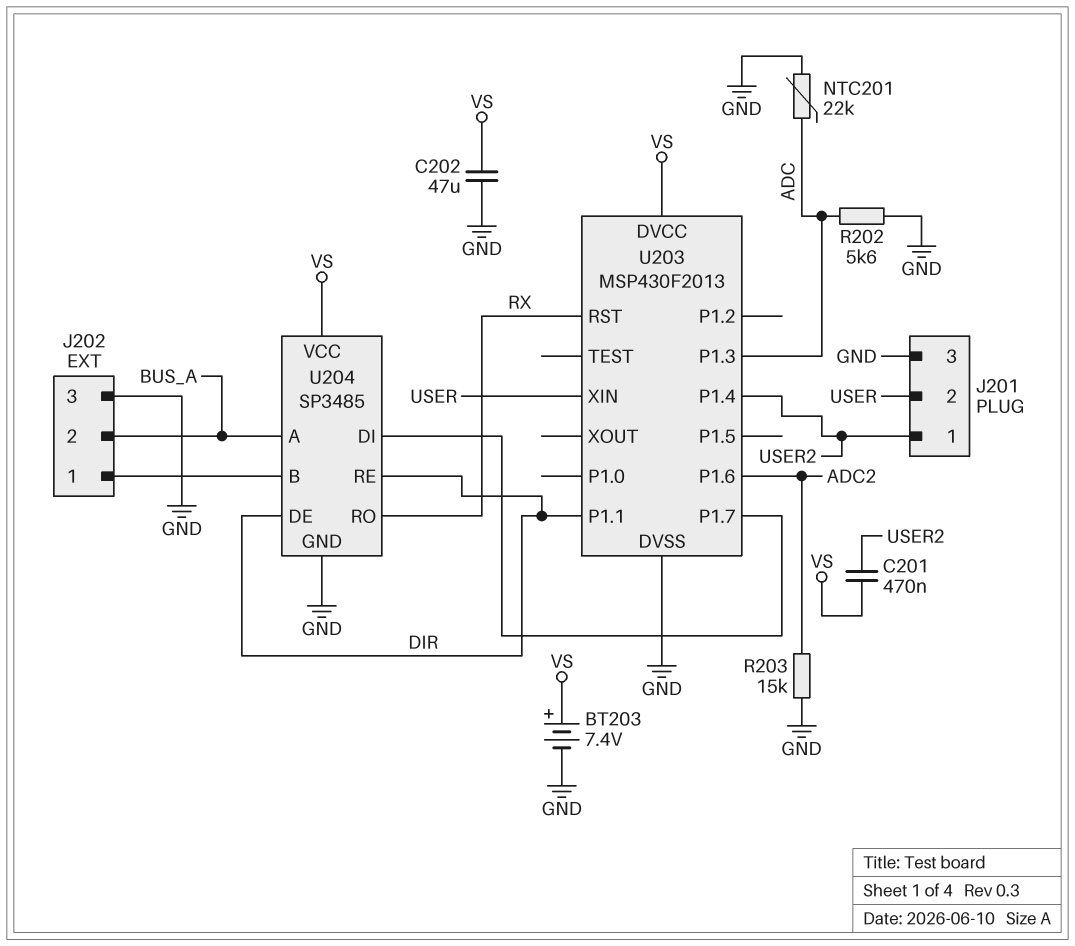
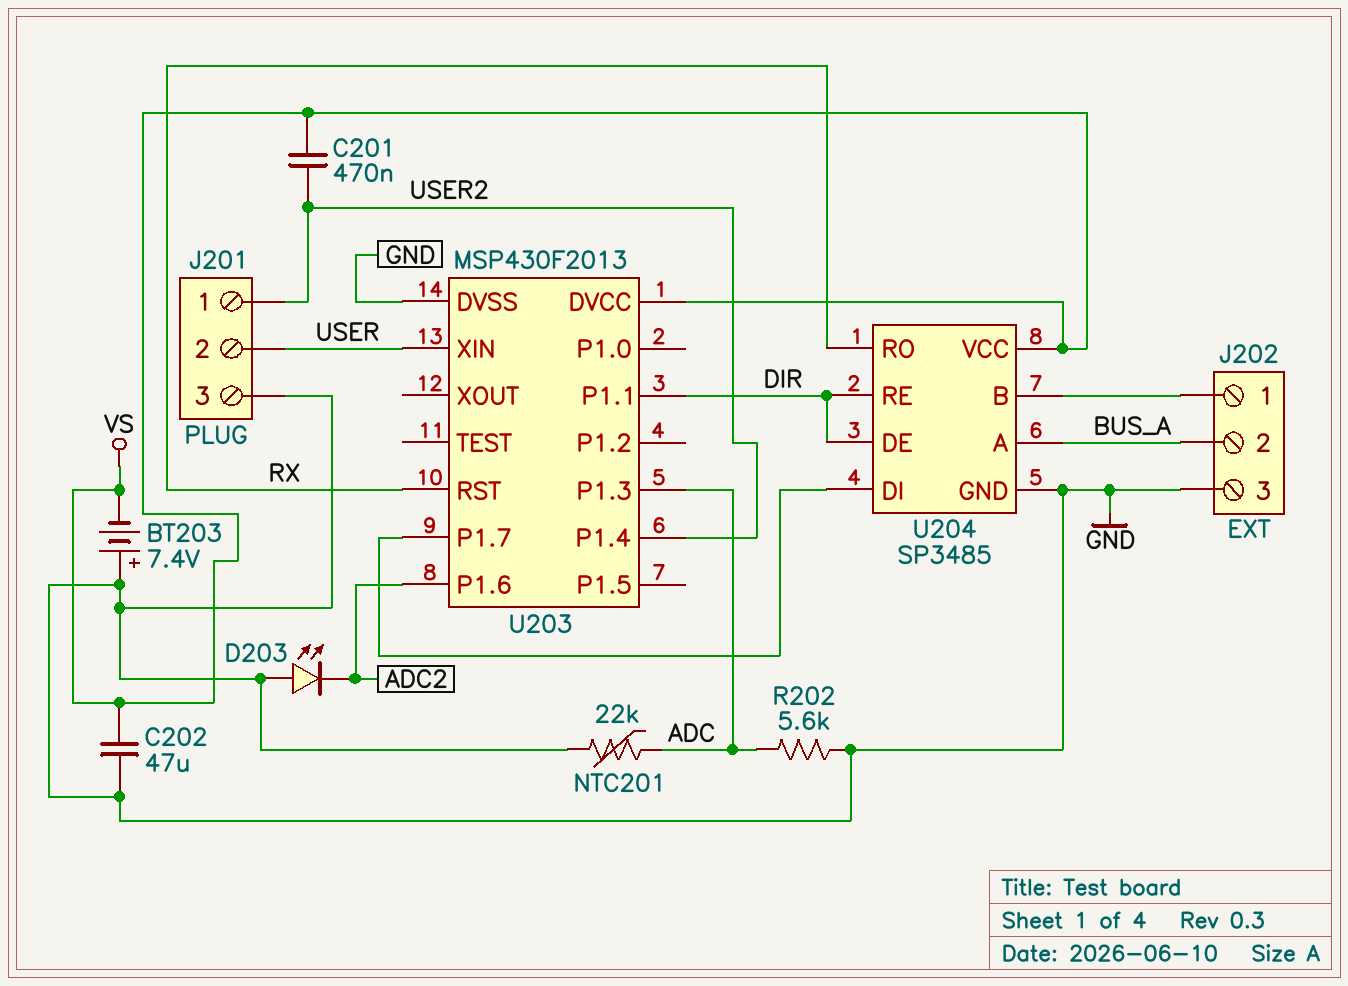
BT203: 7.4V (plus VS, minus GND) -> 7.4V (plus GND, minus VS)
D203: none -> LED (A GND, K ADC2)
R203: 15k (ADC2, GND) -> none

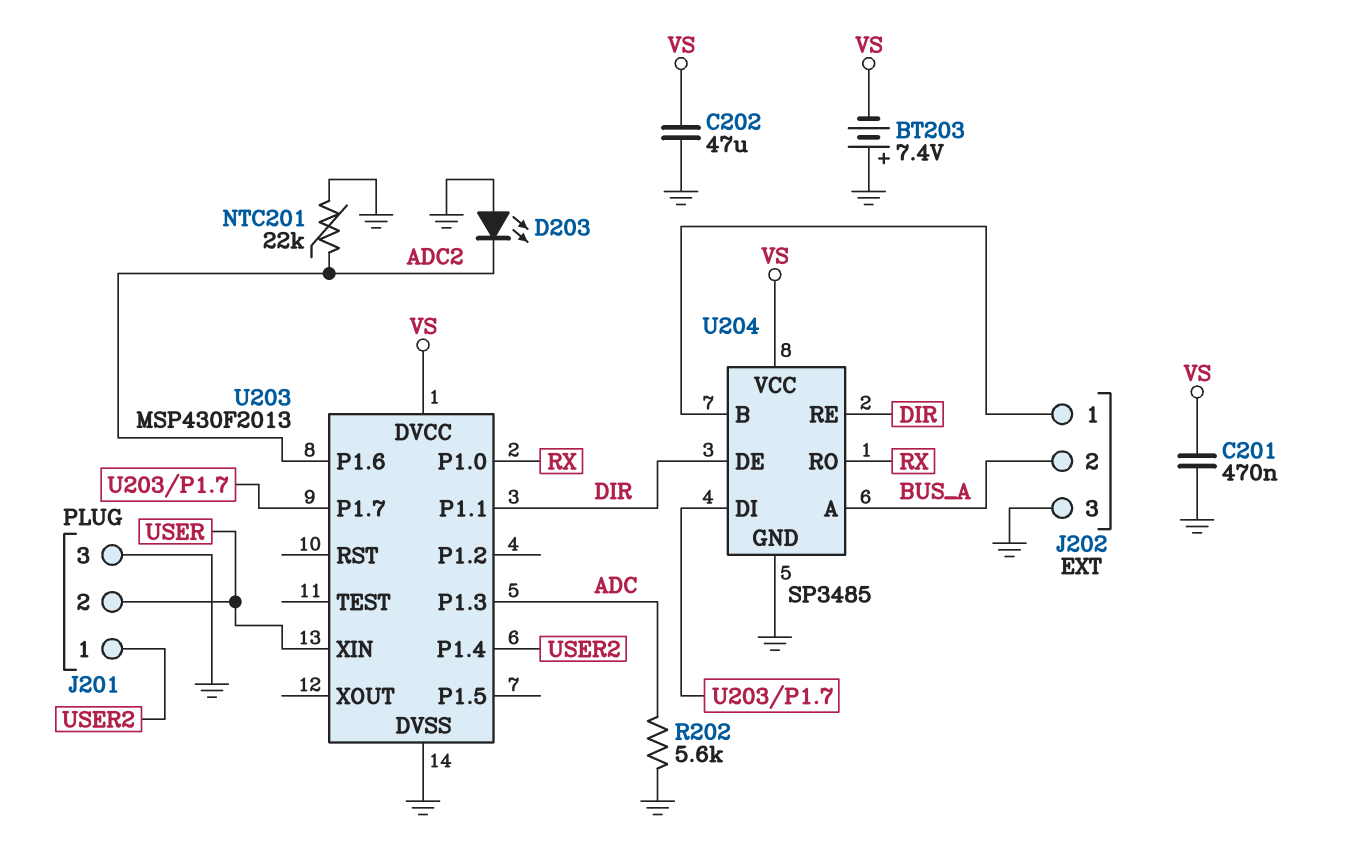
C201: 470nF (USER2, VS) -> 470nF (GND, VS)
NTC201: 22k (ADC, GND) -> 22k (ADC2, GND)
U203 pin P1.0: none -> RX
U203 pin RST: RX -> none

